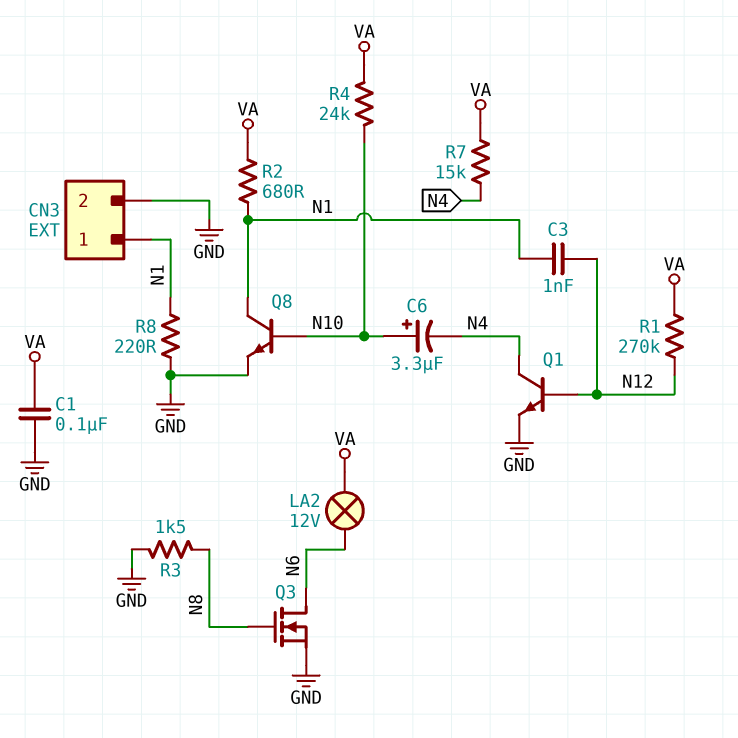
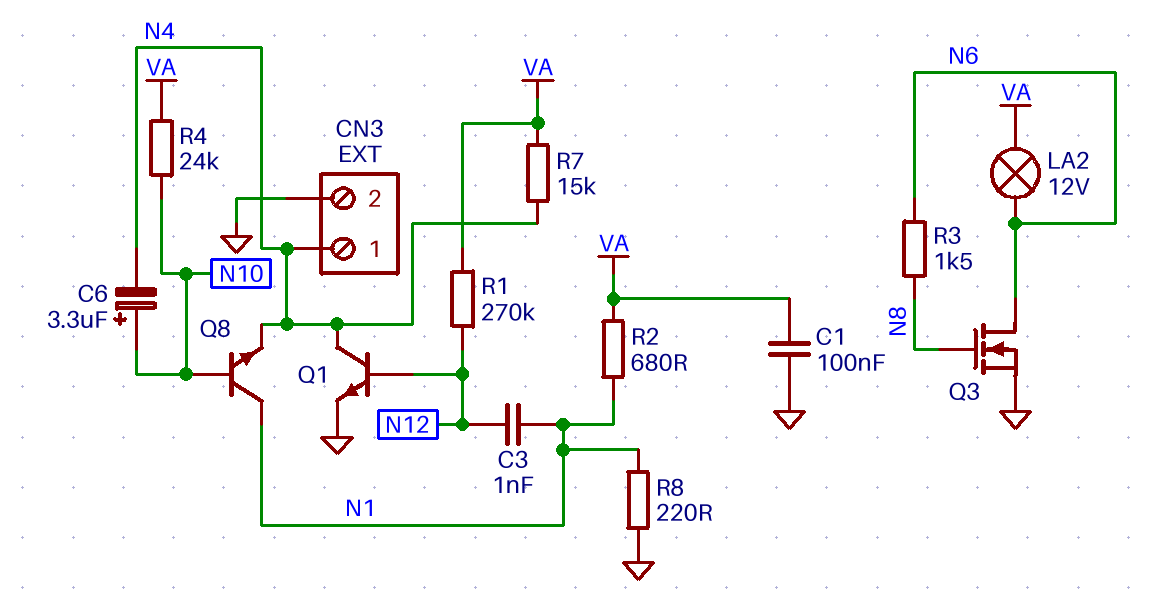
CN3 pin 1: N1 -> N4
Q8: NPN (B N10, C N1, E GND) -> NPN (B N10, C N1, E N4)
R3: 1.5k (GND, N8) -> 1.5k (N6, N8)

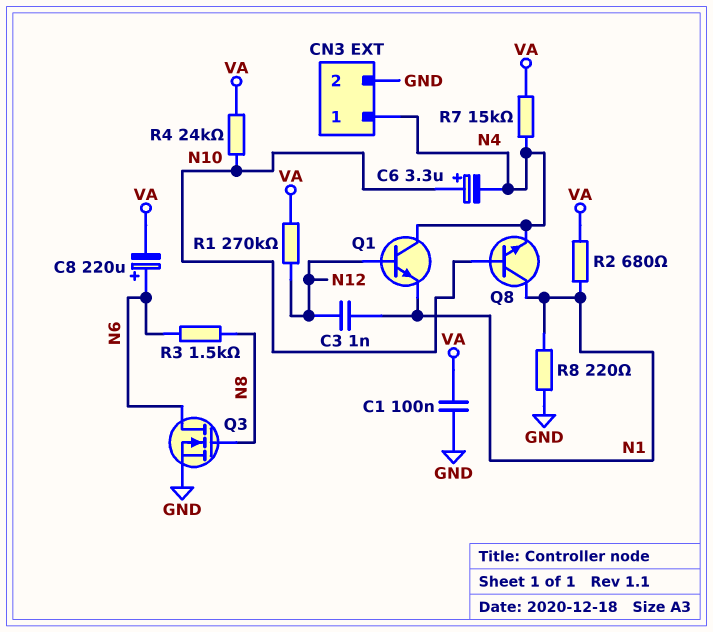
C8: none -> 220uF (plus N6, minus VA)
LA2: lamp 12V (N6, VA) -> none
Q1: NPN (B N12, C N4, E GND) -> NPN (B N12, C N4, E N1)

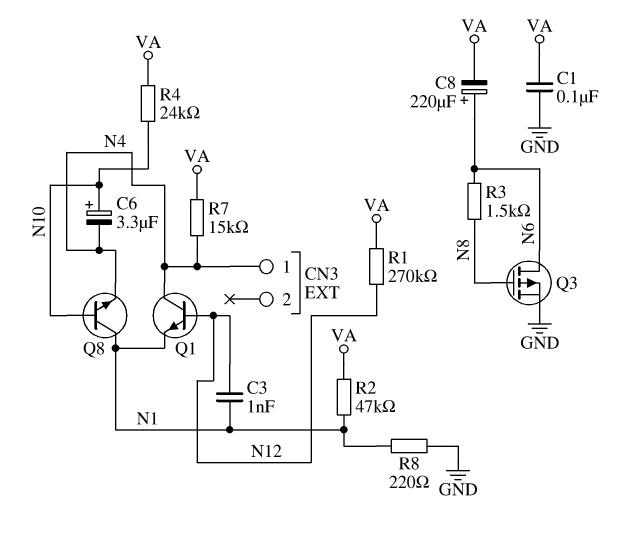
CN3 pin 2: GND -> none
Q3: NMOS (G N8, D N6, S GND) -> PMOS (G N8, D N6, S GND)
R2: 680 (N1, VA) -> 47k (N1, VA)

